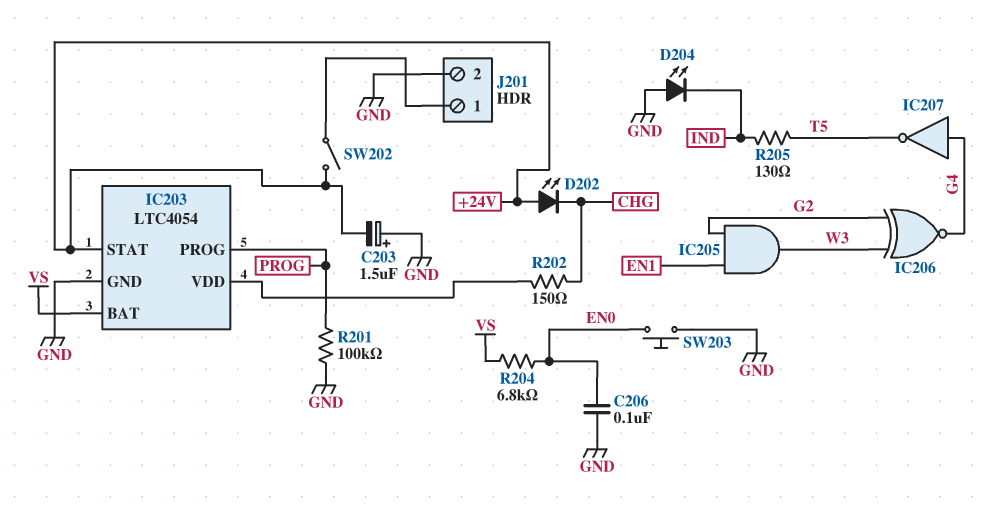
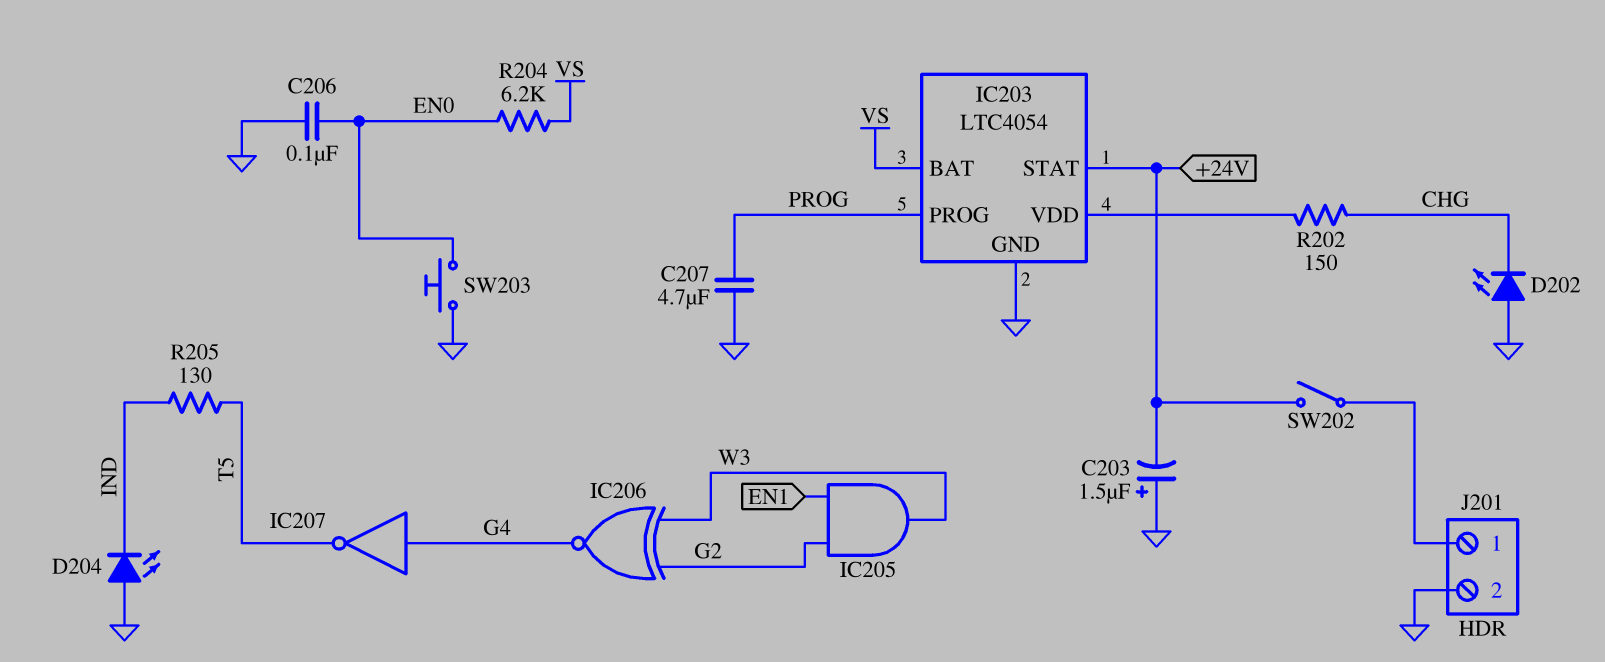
C207: none -> 4.7uF (GND, PROG)
D202: LED (A +24V, K CHG) -> LED (A GND, K CHG)
R201: 100k (GND, PROG) -> none
R204: 6.8k (EN0, VS) -> 6.2k (EN0, VS)

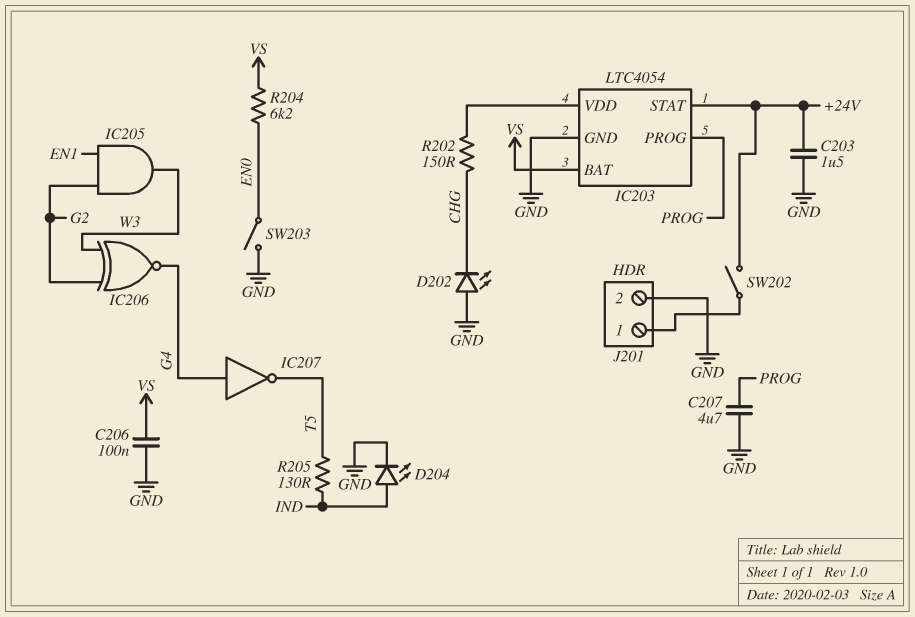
C203: 1.5uF (plus GND, minus +24V) -> 1.5uF (+24V, GND)
C206: 100nF (EN0, GND) -> 100nF (GND, VS)
D204: LED (A GND, K IND) -> LED (A IND, K GND)
SW203: button (EN0, GND) -> switch (EN0, GND)

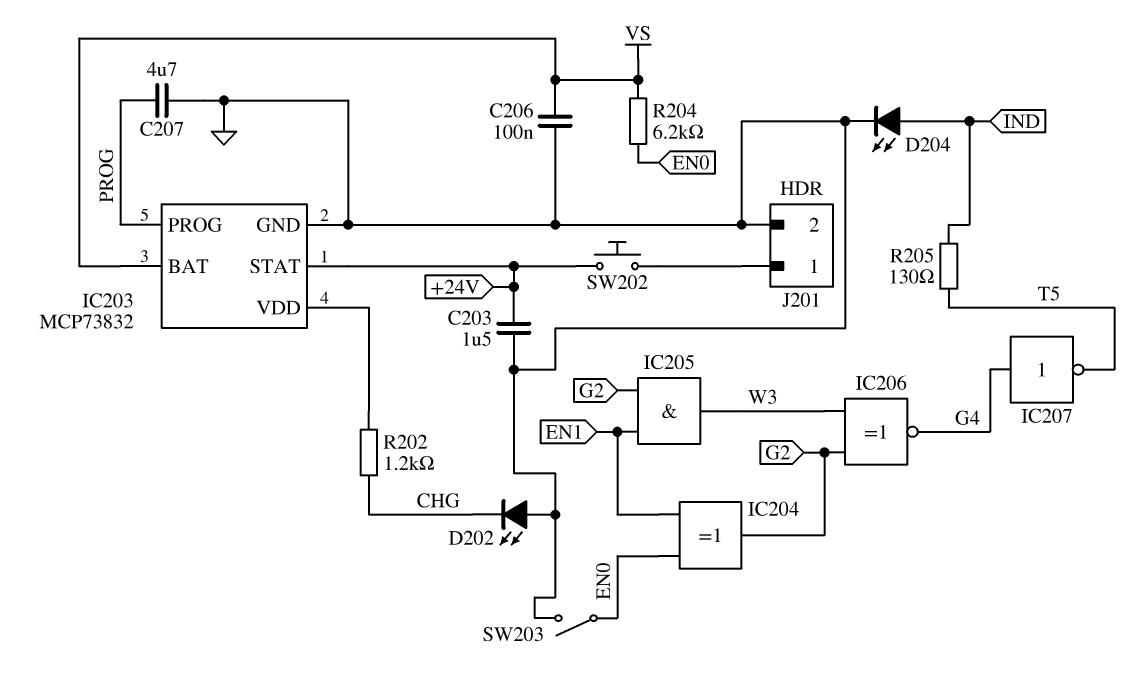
IC203: LTC4054 -> MCP73832
IC204: none -> XOR (in EN0, in EN1, out G2)
R202: 150 (CHG, IC203/VDD) -> 1.2k (CHG, IC203/VDD)
SW202: switch (+24V, J201/1) -> button (+24V, J201/1)

